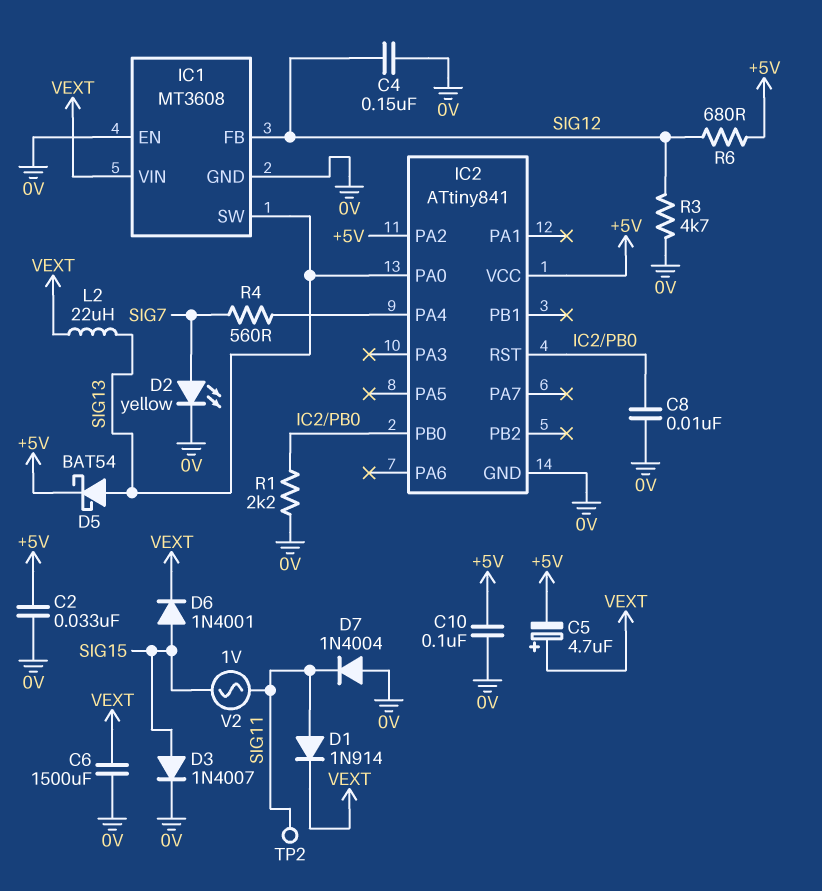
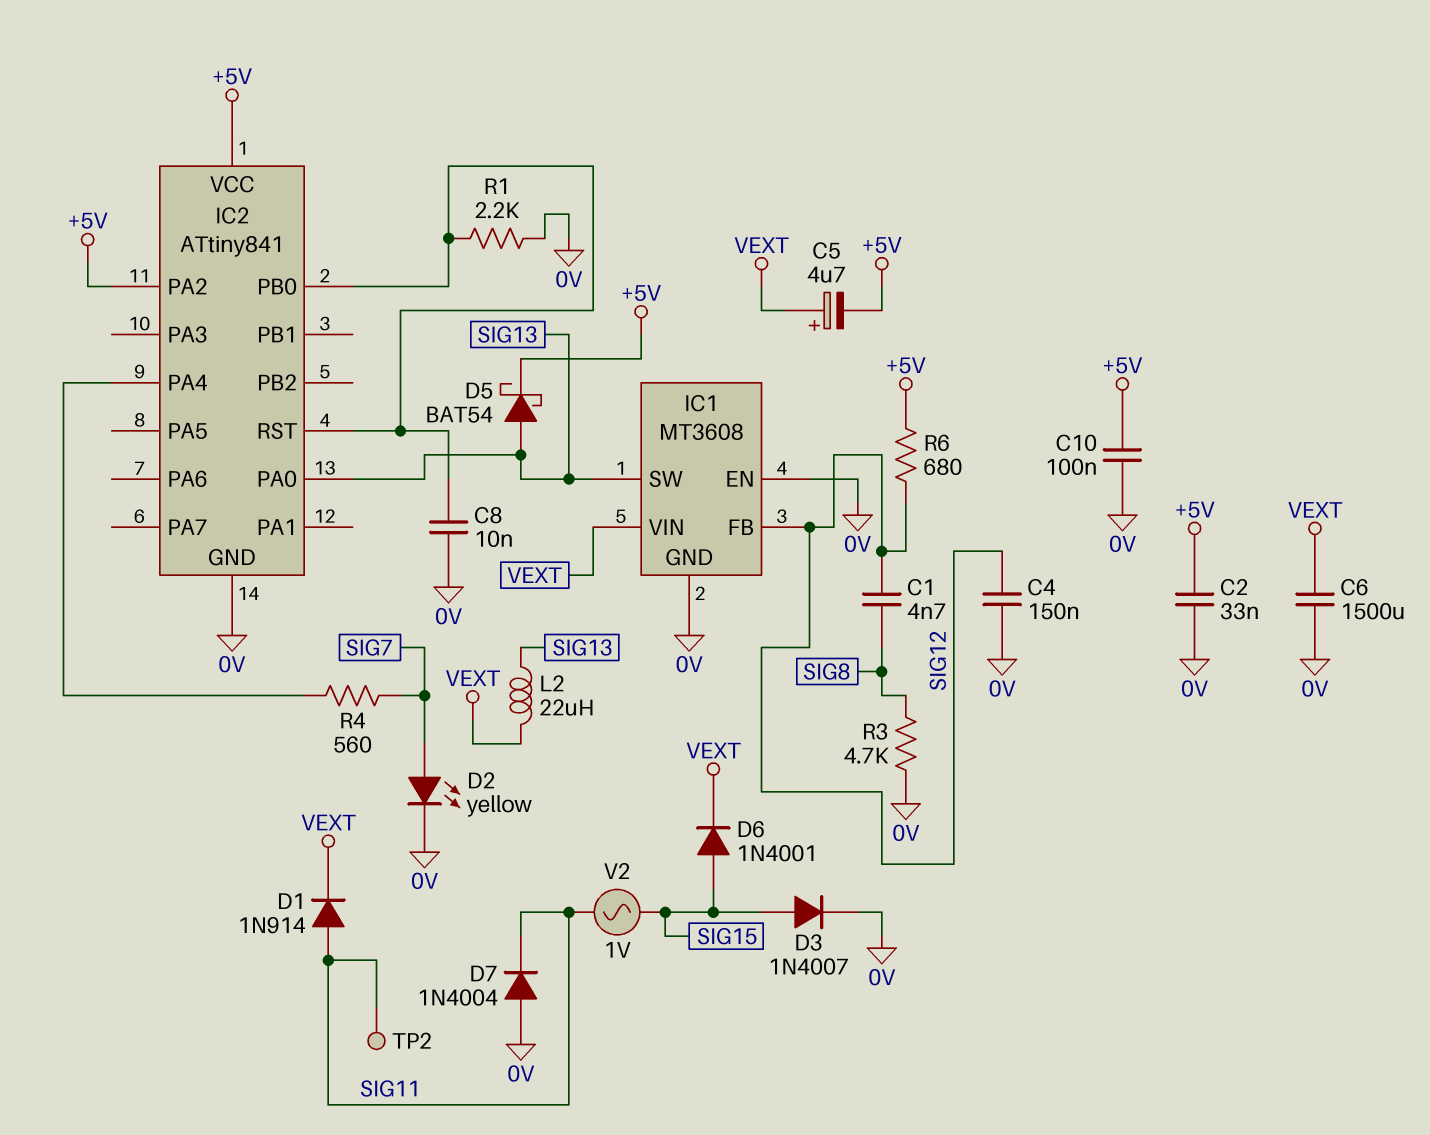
C1: none -> 4.7nF (SIG8, SIG12)
R3: 4.7k (0V, SIG12) -> 4.7k (0V, SIG8)

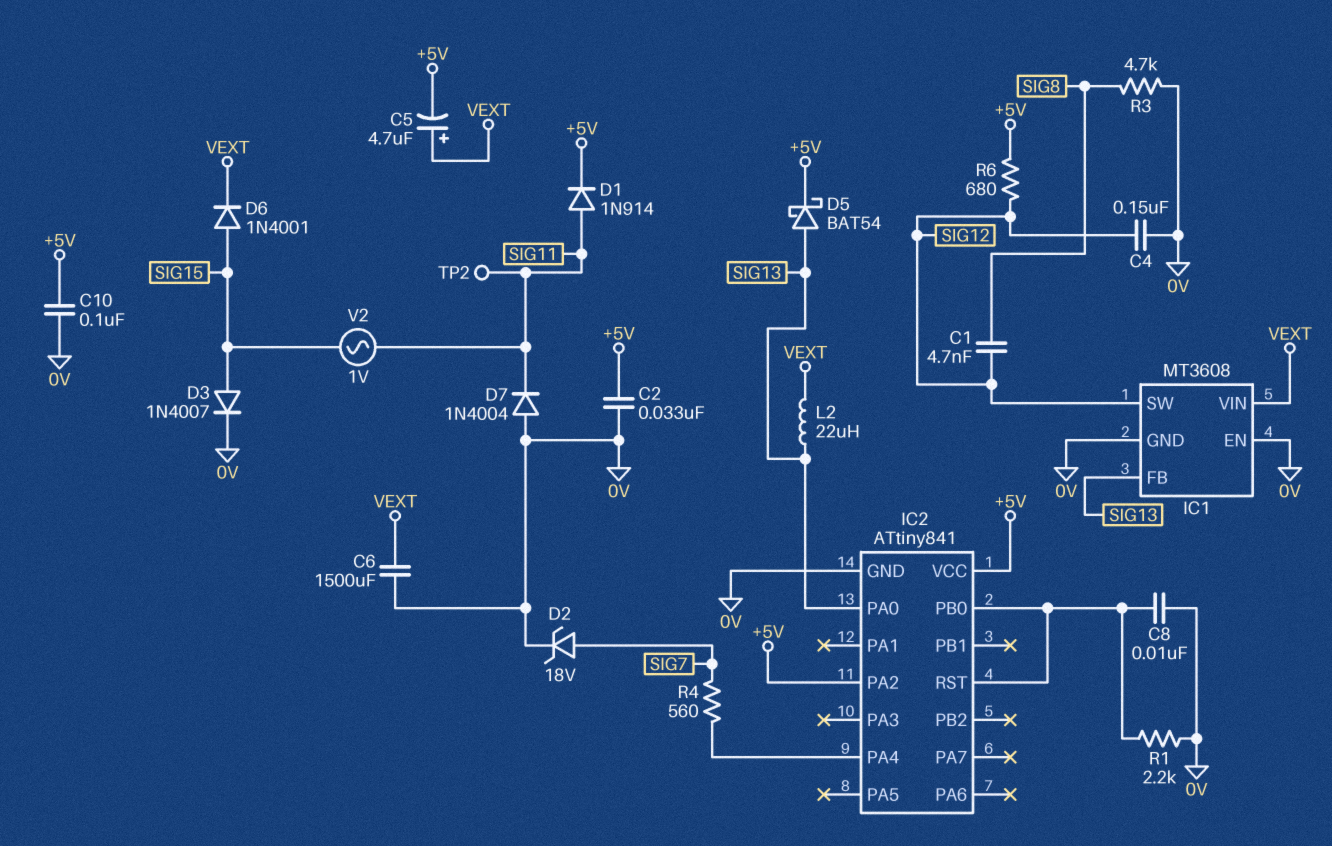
D1: diode 1N914 (A SIG11, K VEXT) -> diode 1N914 (A SIG11, K +5V)
D2: LED yellow (A SIG7, K 0V) -> zener 18V (A SIG7, K 0V)
IC1 pin FB: SIG12 -> SIG13
IC1 pin SW: SIG13 -> SIG12

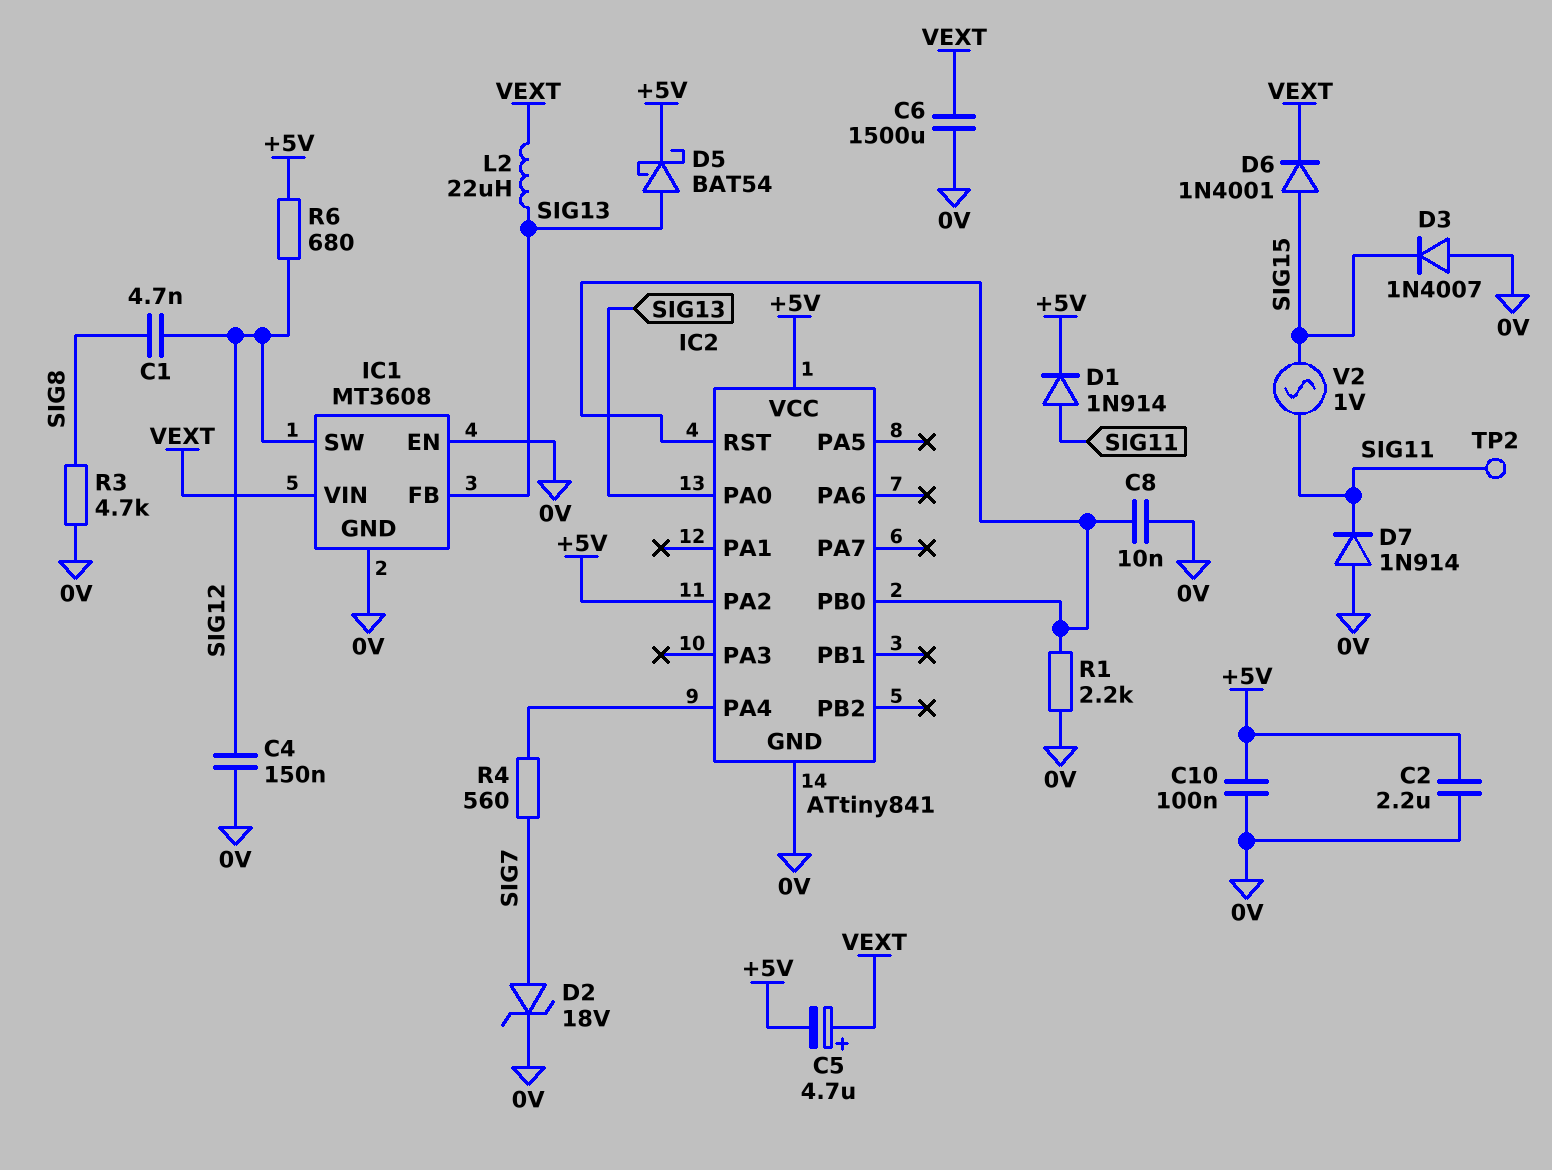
C2: 33nF (+5V, 0V) -> 2.2uF (+5V, 0V)
D3: diode 1N4007 (A SIG15, K 0V) -> diode 1N4007 (A 0V, K SIG15)
D7: diode 1N4004 (A 0V, K SIG11) -> diode 1N914 (A 0V, K SIG11)

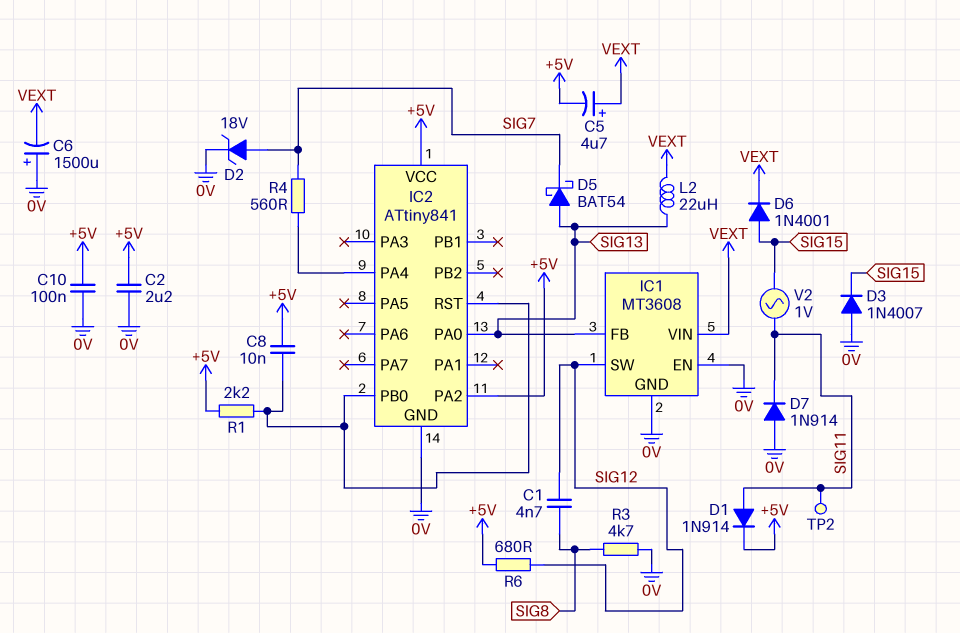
C4: 150nF (0V, SIG12) -> none
C6: 1500uF (0V, VEXT) -> 1500uF (plus 0V, minus VEXT)
C8: 10nF (0V, IC2/PB0) -> 10nF (+5V, IC2/PB0)
D5: schottky BAT54 (A SIG13, K +5V) -> schottky BAT54 (A SIG13, K SIG7)
R1: 2.2k (0V, IC2/PB0) -> 2.2k (+5V, IC2/PB0)

